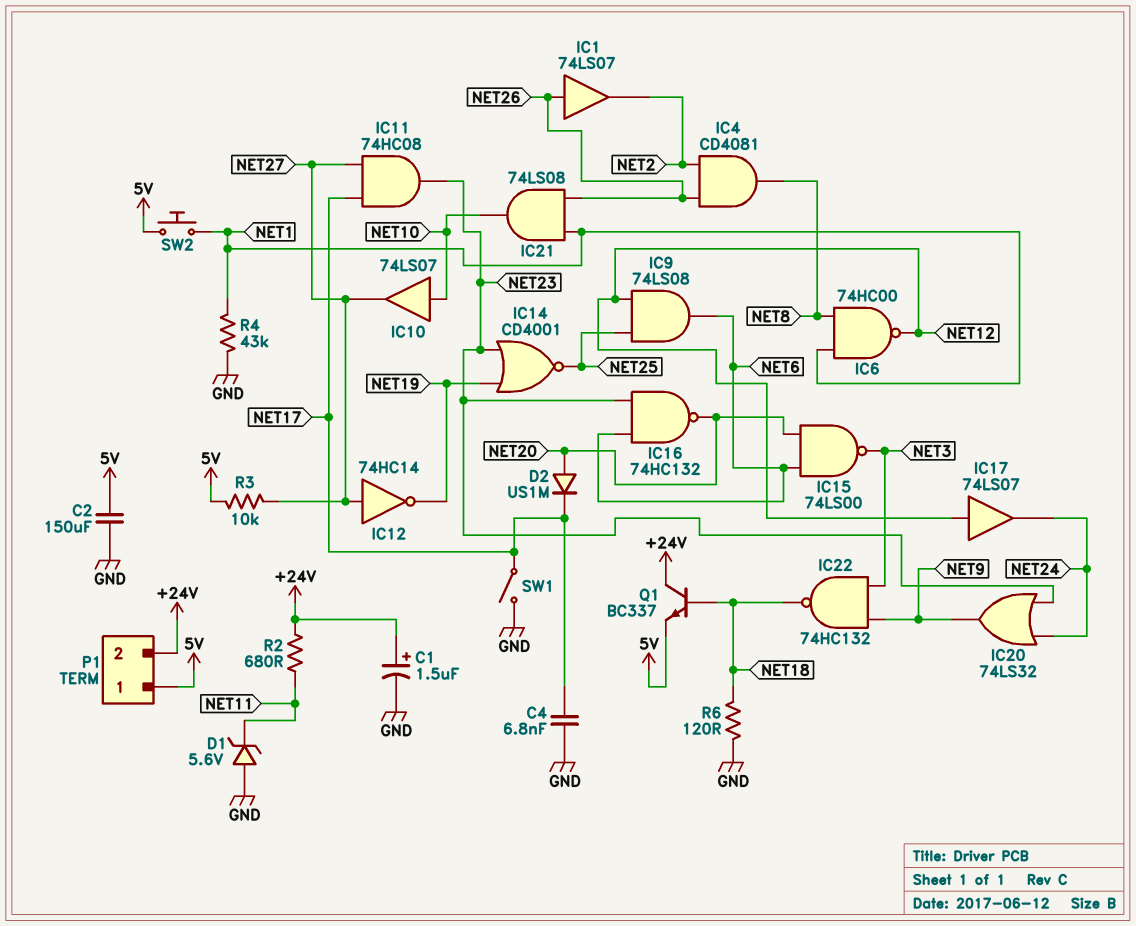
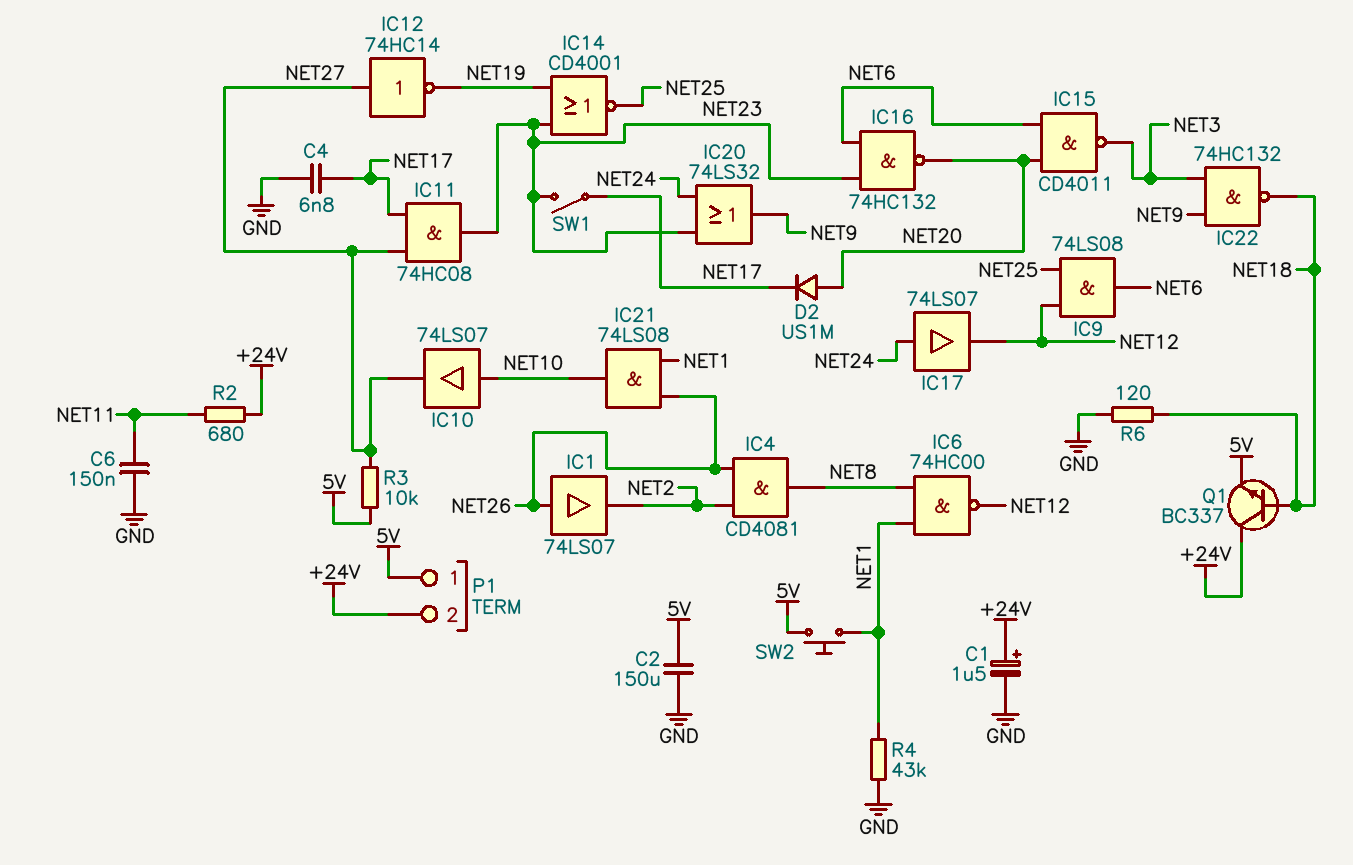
C6: none -> 150nF (GND, NET11)
D1: zener 5.6V (A GND, K NET11) -> none
IC15: NAND 74LS00 (in NET6, in NET20, out NET3) -> NAND CD4011 (in NET6, in NET20, out NET3)
IC17: buffer 74LS07 (in NET12, out NET24) -> buffer 74LS07 (in NET24, out NET12)
SW1: switch (GND, NET17) -> switch (NET17, NET23)

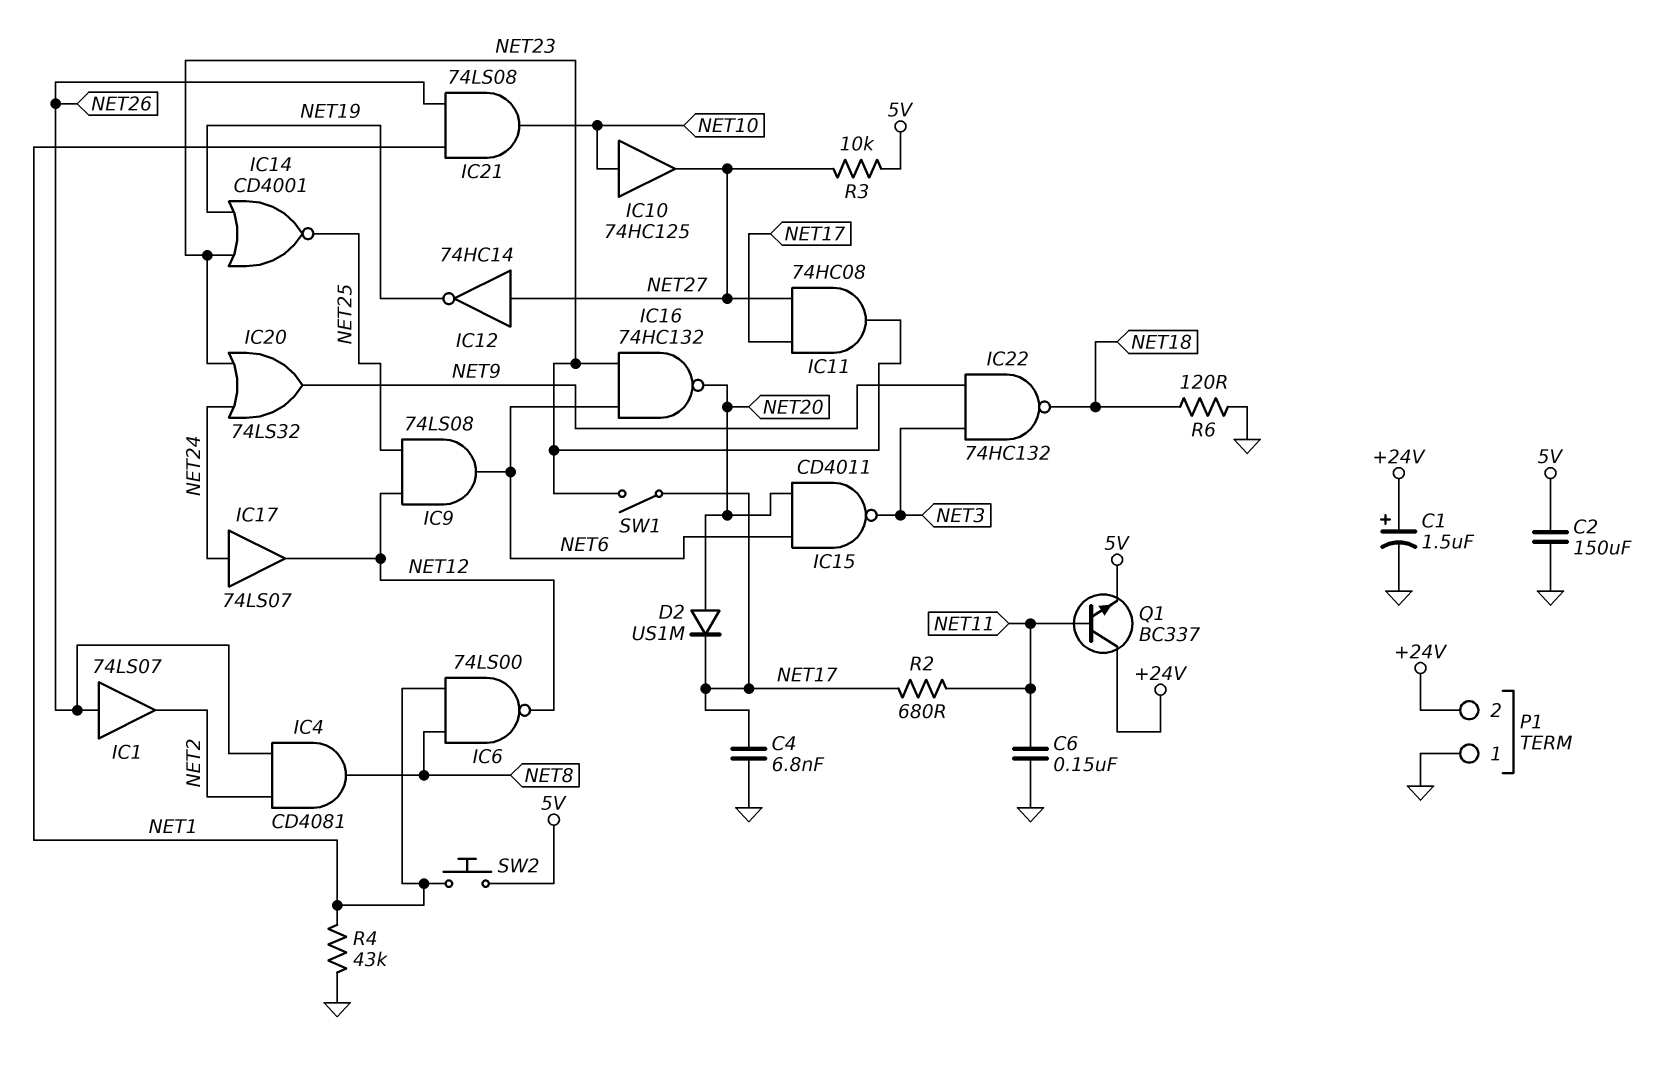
IC6: NAND 74HC00 (in NET1, in NET8, out NET12) -> NAND 74LS00 (in NET1, in NET8, out NET12)
IC10: buffer 74LS07 (in NET10, out NET27) -> buffer 74HC125 (in NET10, out NET27)
P1 pin 1: 5V -> GND
Q1: NPN BC337 (B NET18, C +24V, E 5V) -> NPN BC337 (B NET11, C +24V, E 5V)
R2: 680 (+24V, NET11) -> 680 (NET11, NET17)

